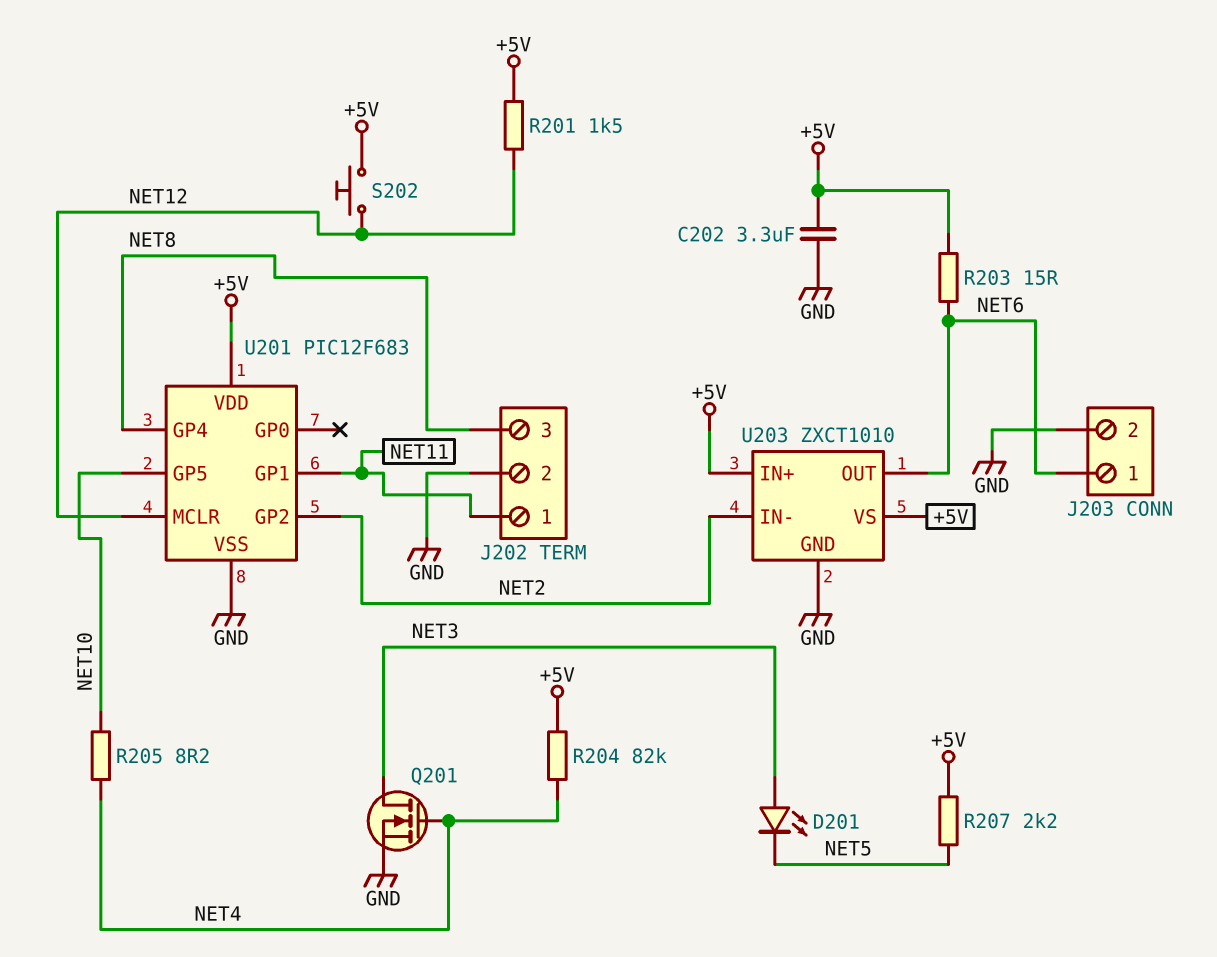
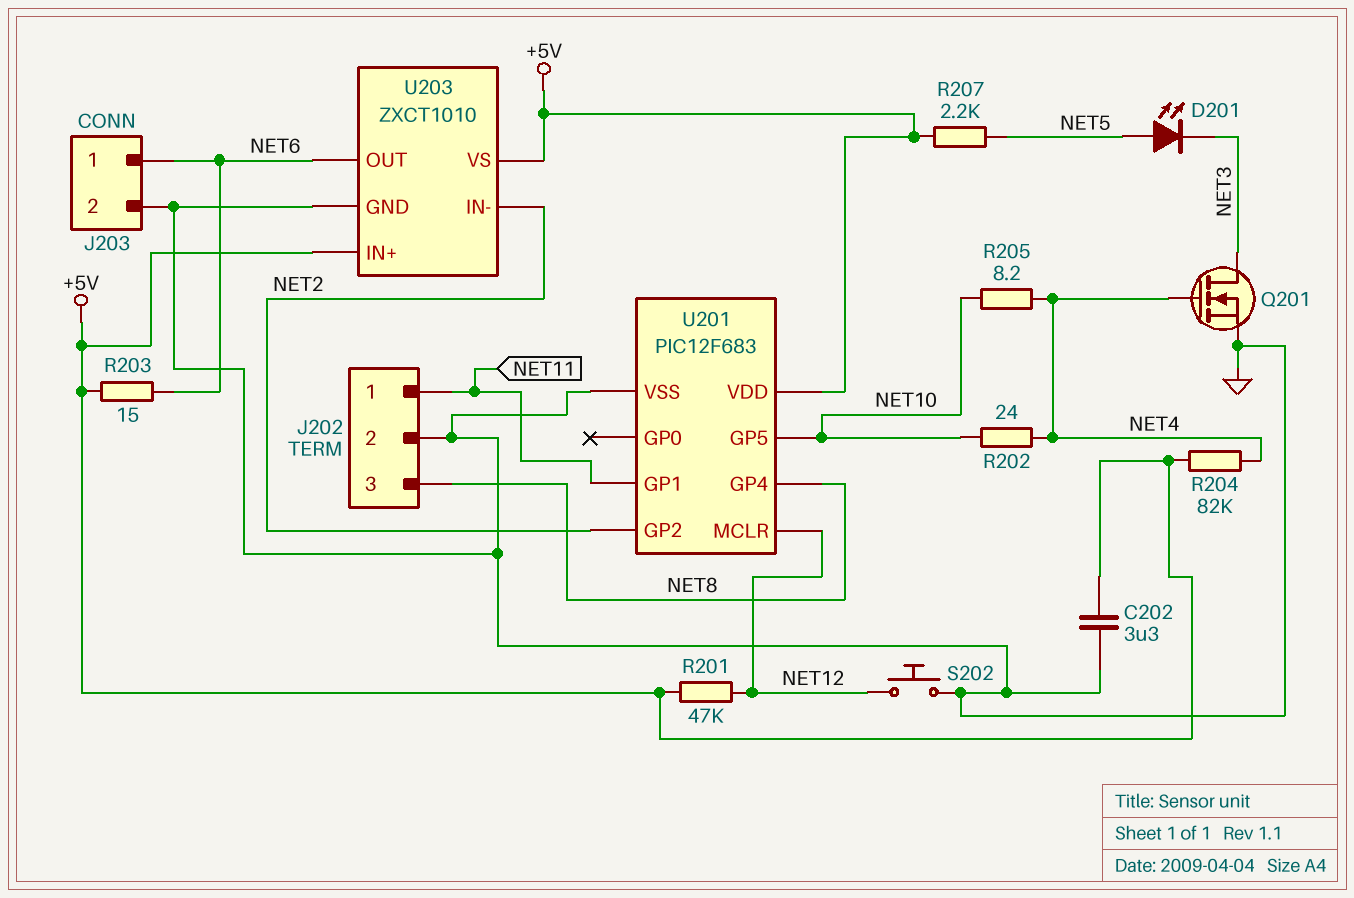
D201: LED (A NET3, K NET5) -> LED (A NET5, K NET3)
R201: 1.5k (+5V, NET12) -> 47k (+5V, NET12)
R202: none -> 24 (NET4, NET10)
S202: button (+5V, NET12) -> button (GND, NET12)

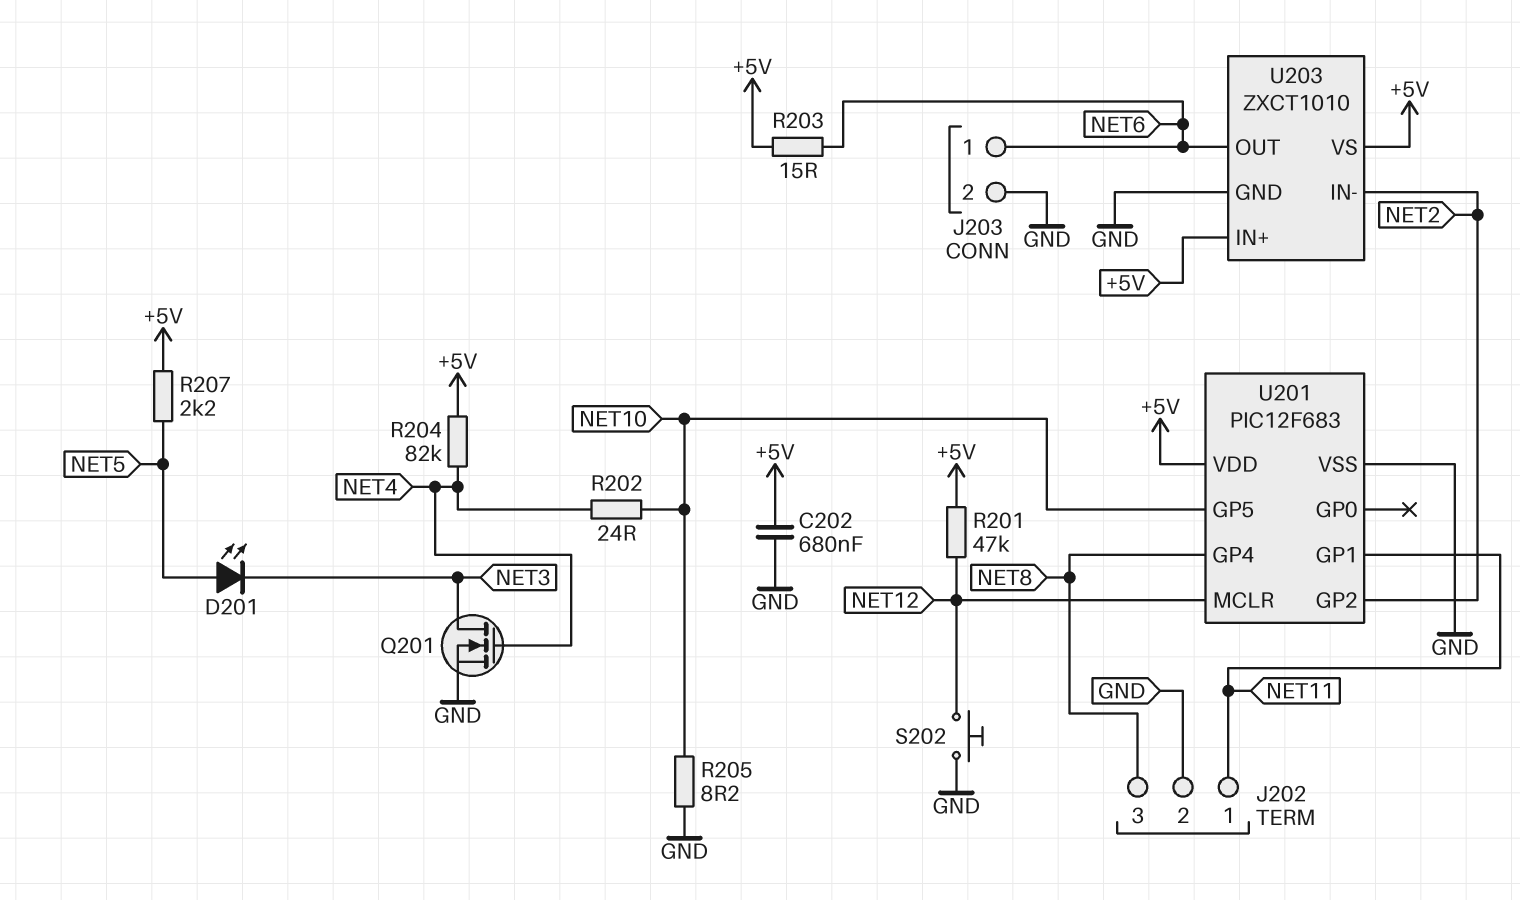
C202: 3.3uF (+5V, GND) -> 680nF (+5V, GND)
R205: 8.2 (NET4, NET10) -> 8.2 (GND, NET10)

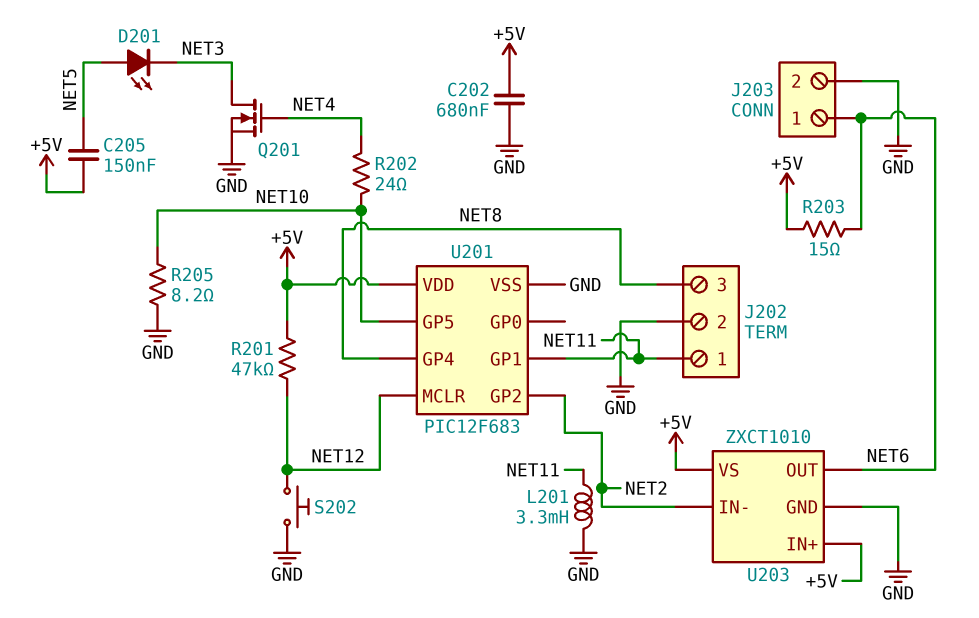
C205: none -> 150nF (+5V, NET5)
L201: none -> 3.3mH (GND, NET11)
R204: 82k (+5V, NET4) -> none
R207: 2.2k (+5V, NET5) -> none

